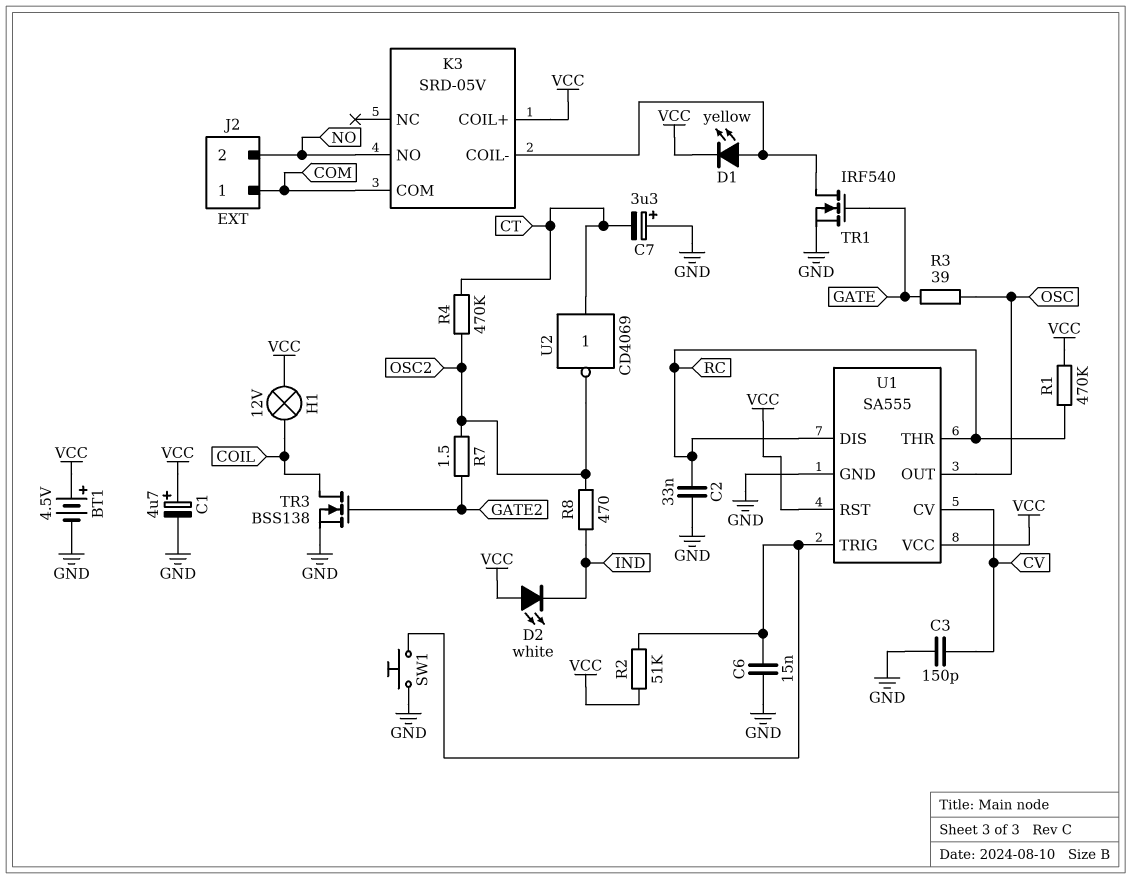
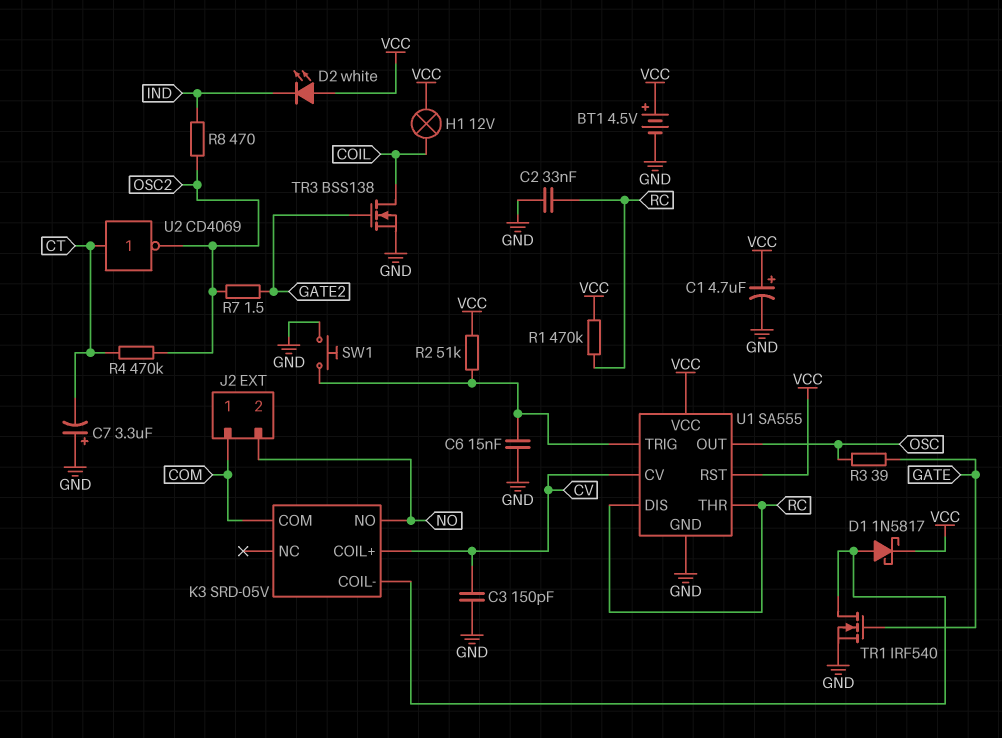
D1: LED yellow (A K3/COIL-, K VCC) -> schottky 1N5817 (A K3/COIL-, K VCC)
K3 pin COIL+: VCC -> CV

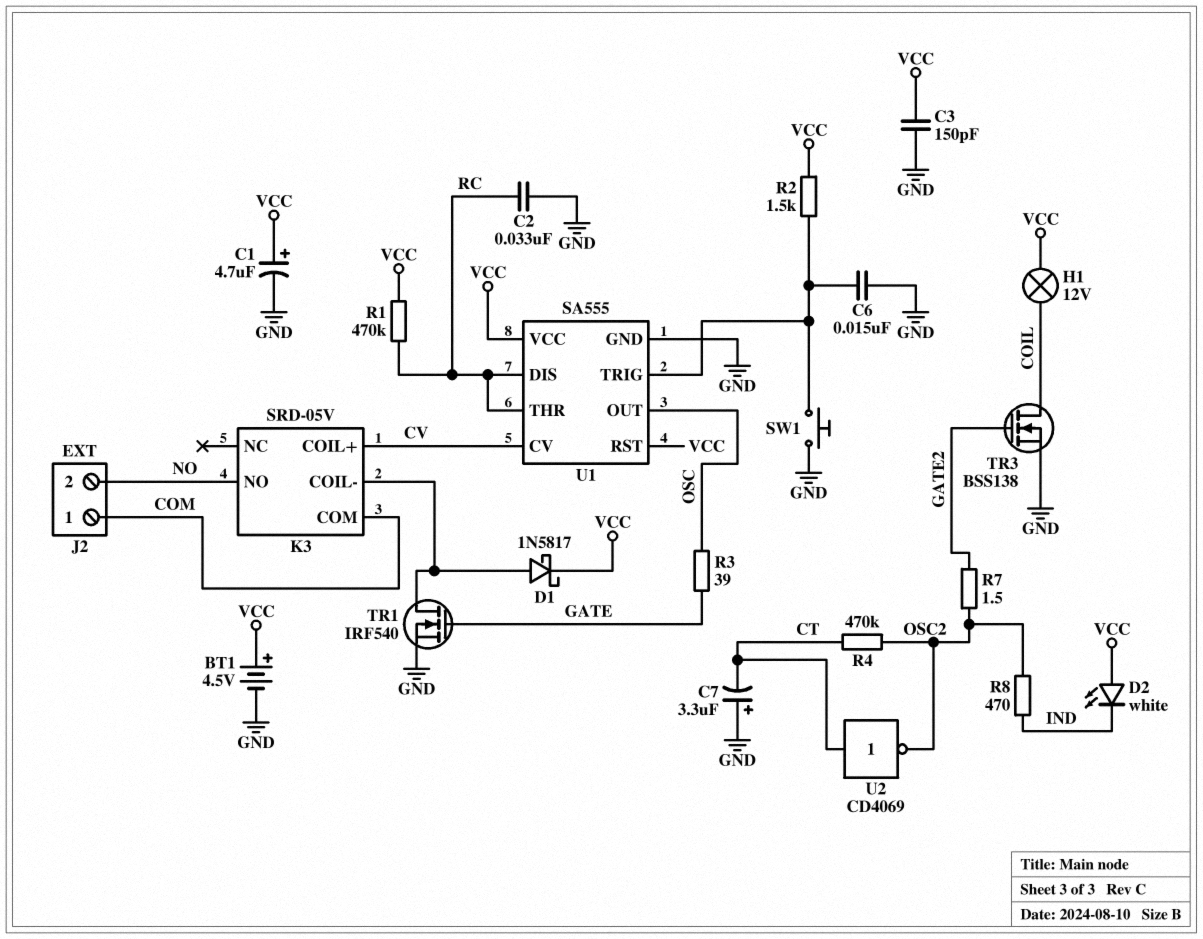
C3: 150pF (CV, GND) -> 150pF (GND, VCC)
R2: 51k (U1/TRIG, VCC) -> 1.5k (U1/TRIG, VCC)

